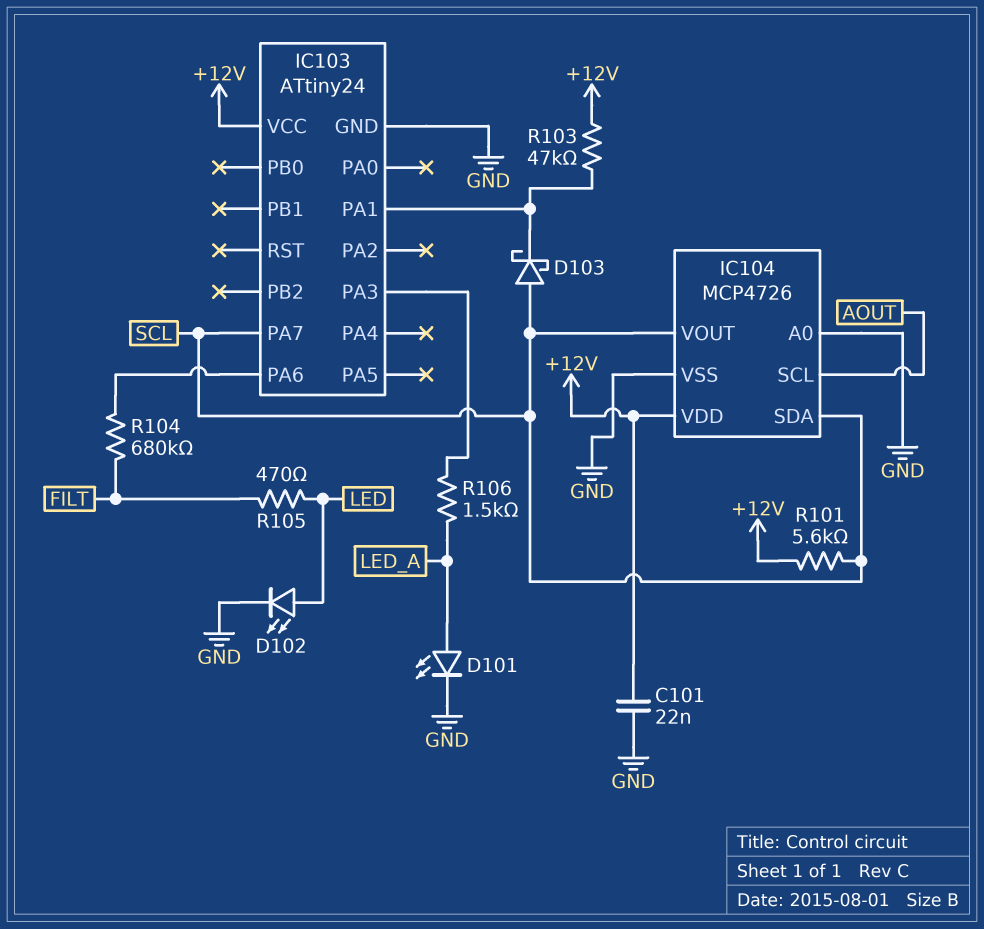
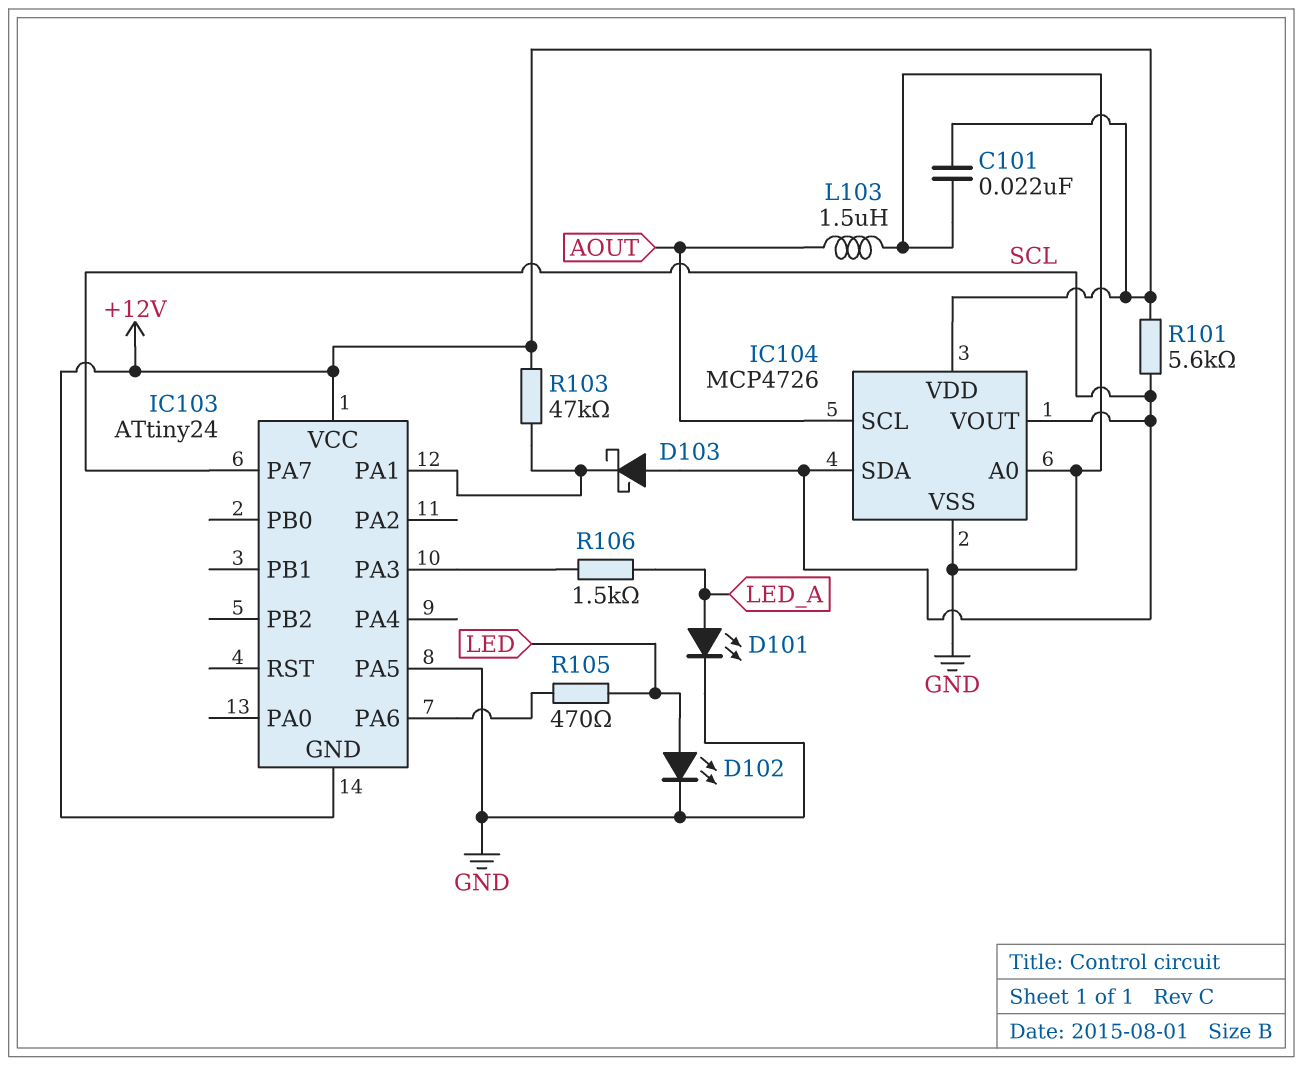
IC103 pin GND: GND -> +12V
IC103 pin PA5: none -> GND
L103: none -> 1.5uH (AOUT, GND)
R104: 680k (FILT, IC103/PA6) -> none
R105: 470 (FILT, LED) -> 470 (IC103/PA6, LED)

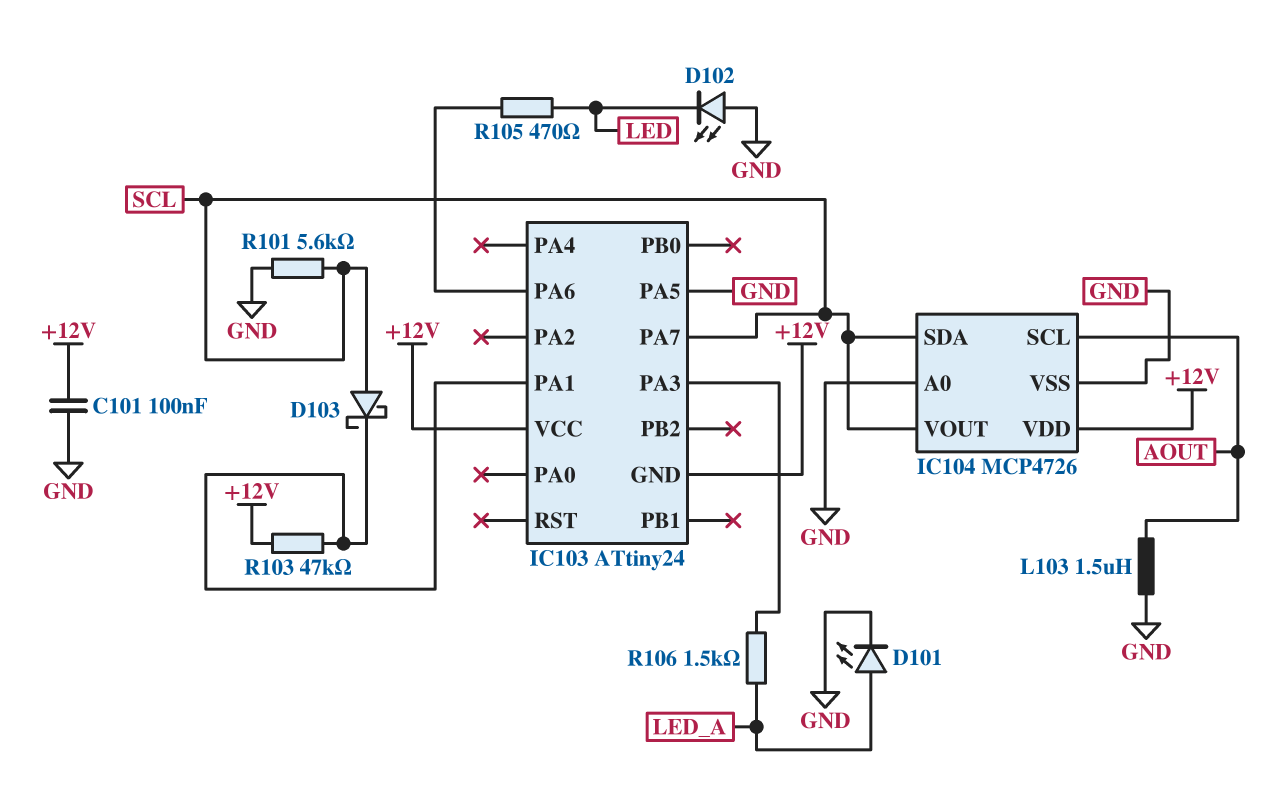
C101: 22nF (+12V, GND) -> 100nF (+12V, GND)
D102: LED (A LED, K GND) -> LED (A GND, K LED)
R101: 5.6k (+12V, SCL) -> 5.6k (GND, SCL)

